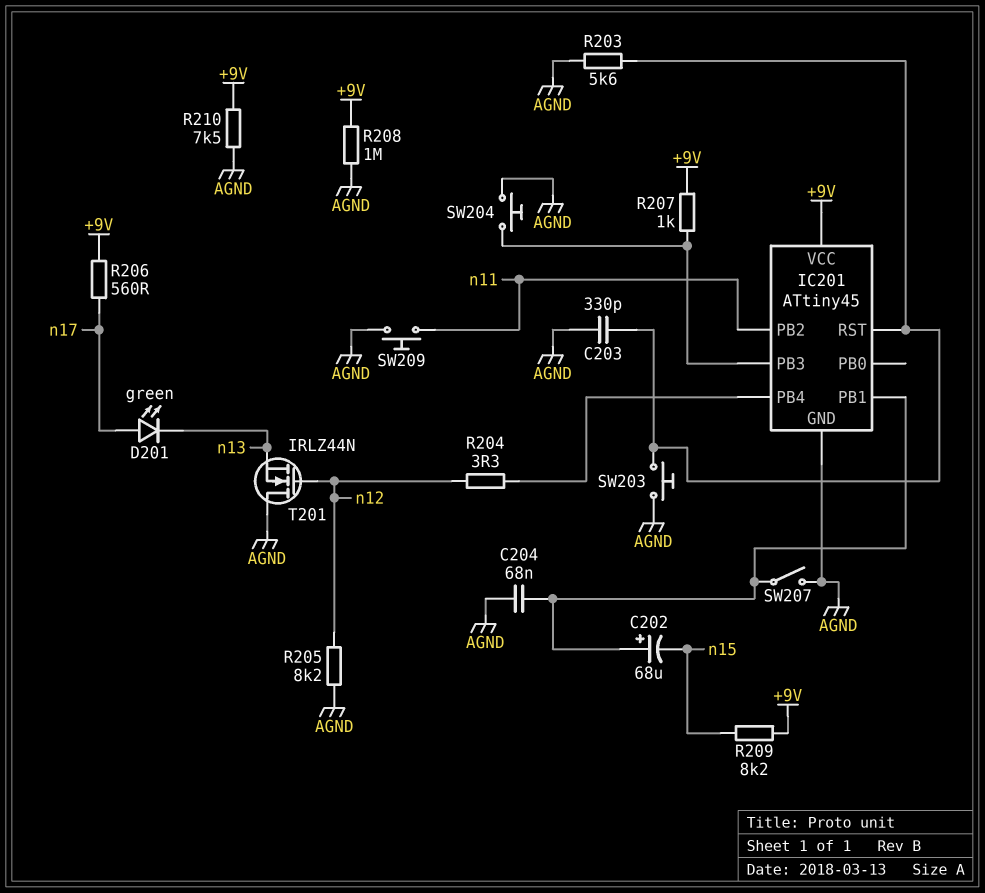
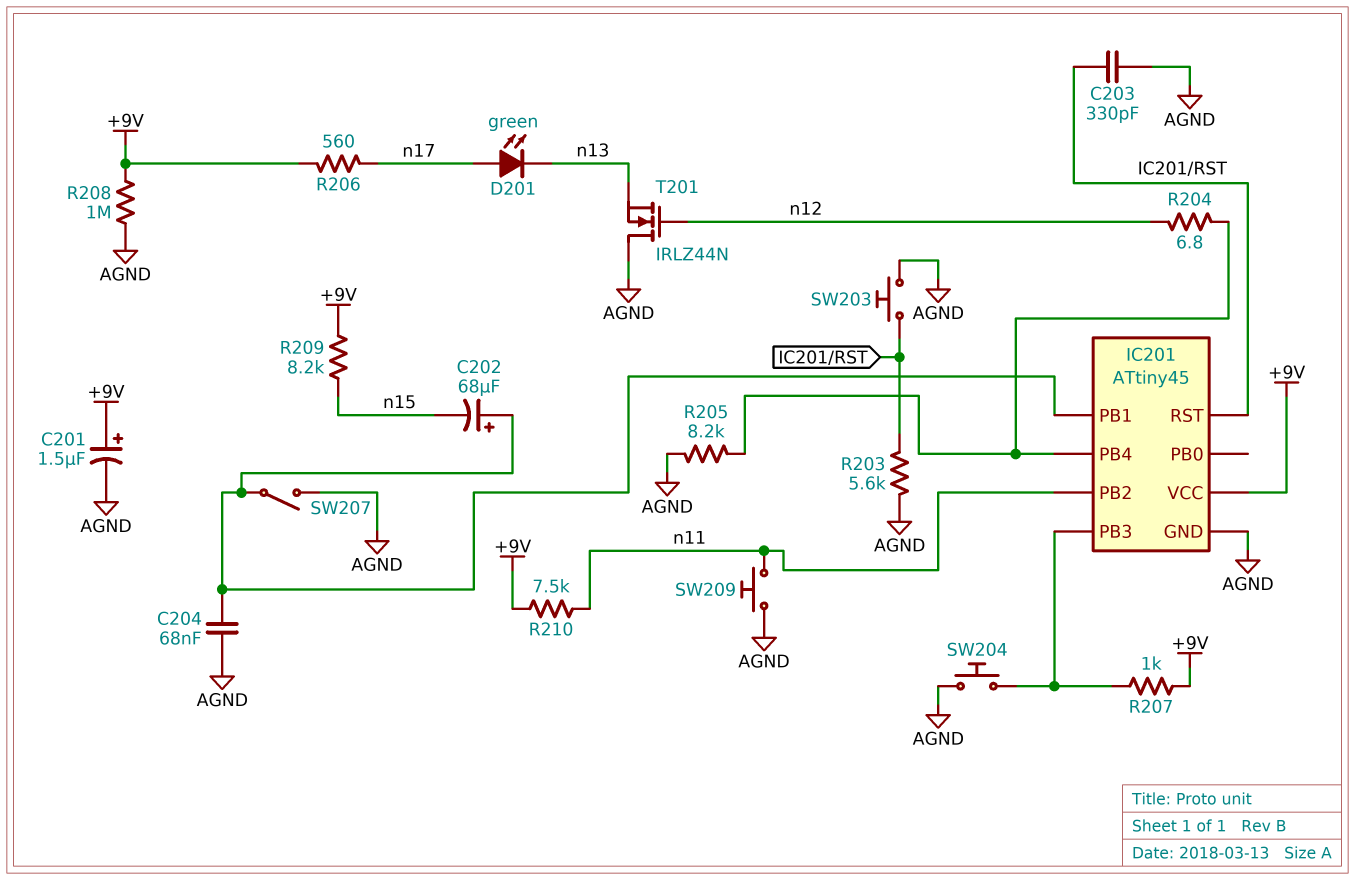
C201: none -> 1.5uF (plus +9V, minus AGND)
R204: 3.3 (IC201/PB4, n12) -> 6.8 (IC201/PB4, n12)
R205: 8.2k (AGND, n12) -> 8.2k (AGND, IC201/PB4)
R210: 7.5k (+9V, AGND) -> 7.5k (+9V, n11)

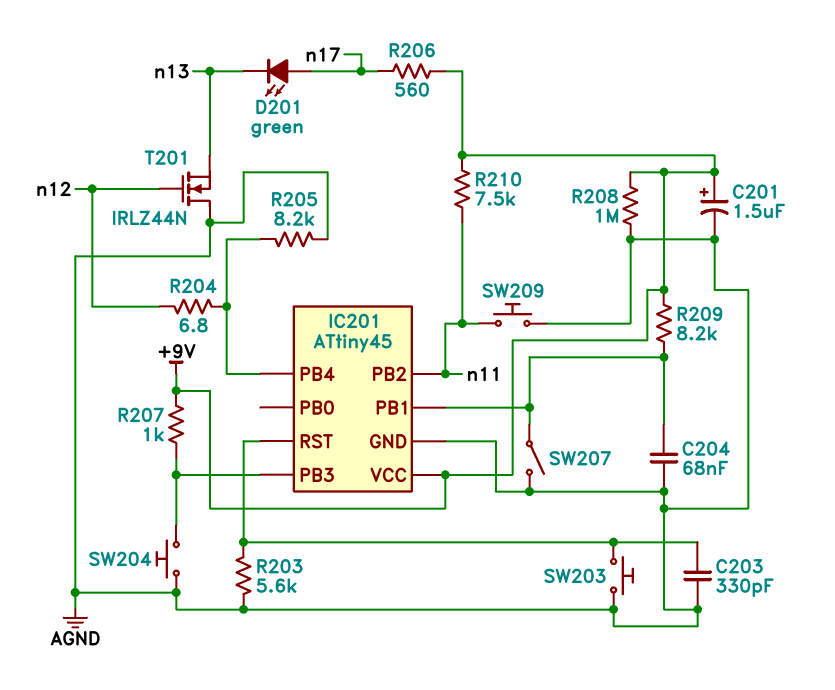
C202: 68uF (plus IC201/PB1, minus n15) -> none
R209: 8.2k (+9V, n15) -> 8.2k (+9V, IC201/PB1)

